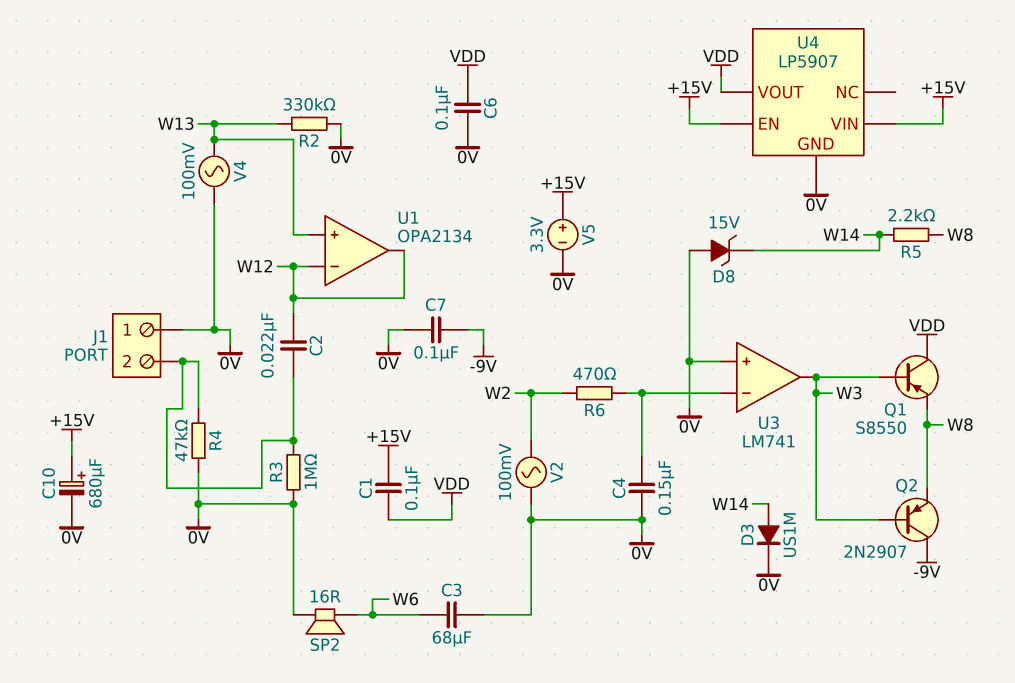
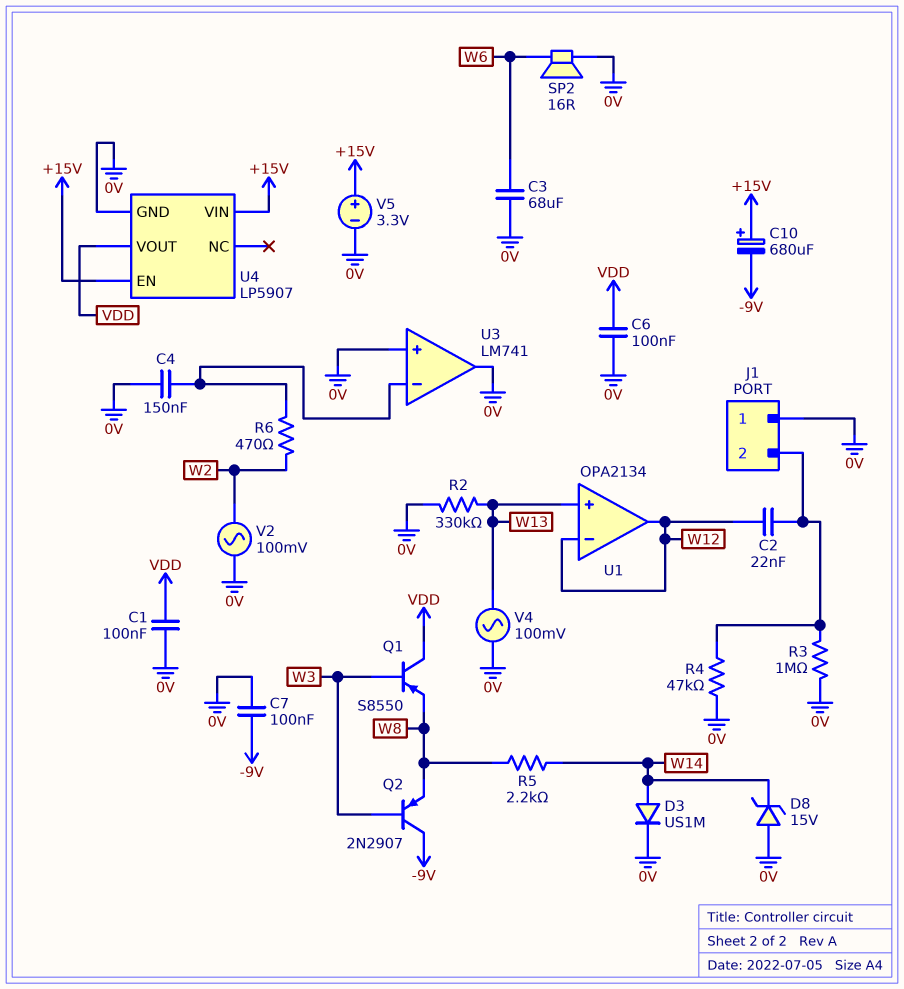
C1: 100nF (+15V, VDD) -> 100nF (0V, VDD)
C10: 680uF (plus +15V, minus 0V) -> 680uF (plus +15V, minus -9V)
U3 pin out: W3 -> 0V

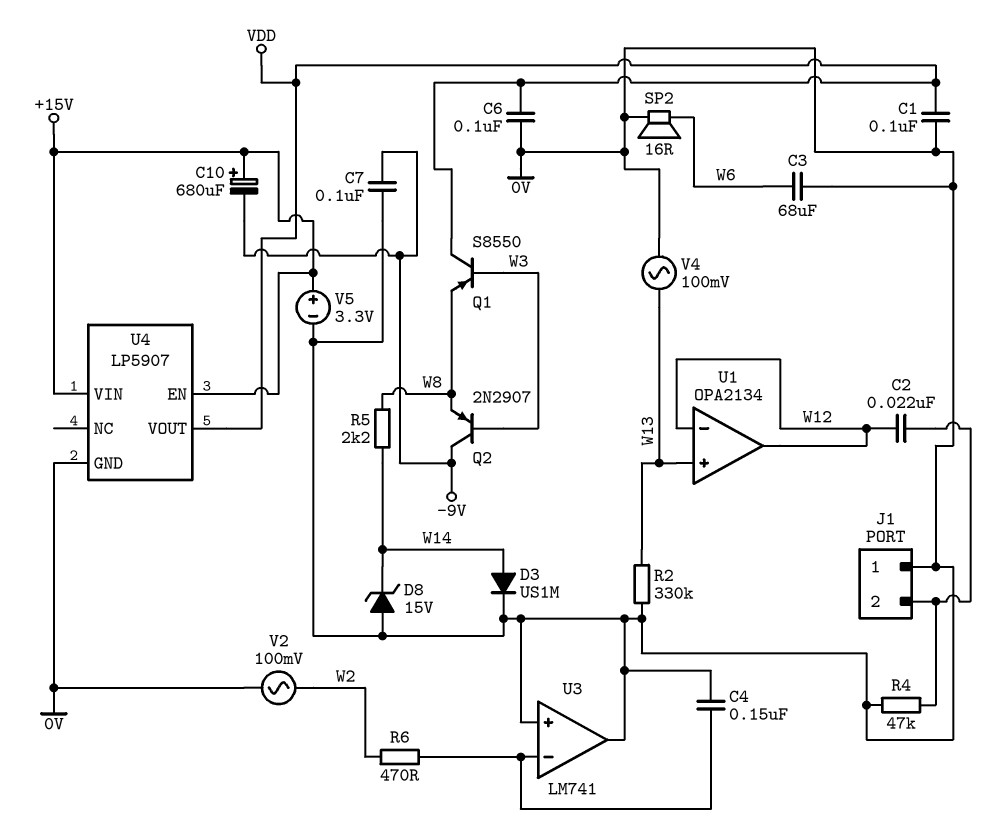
R3: 1M (0V, J1/2) -> none

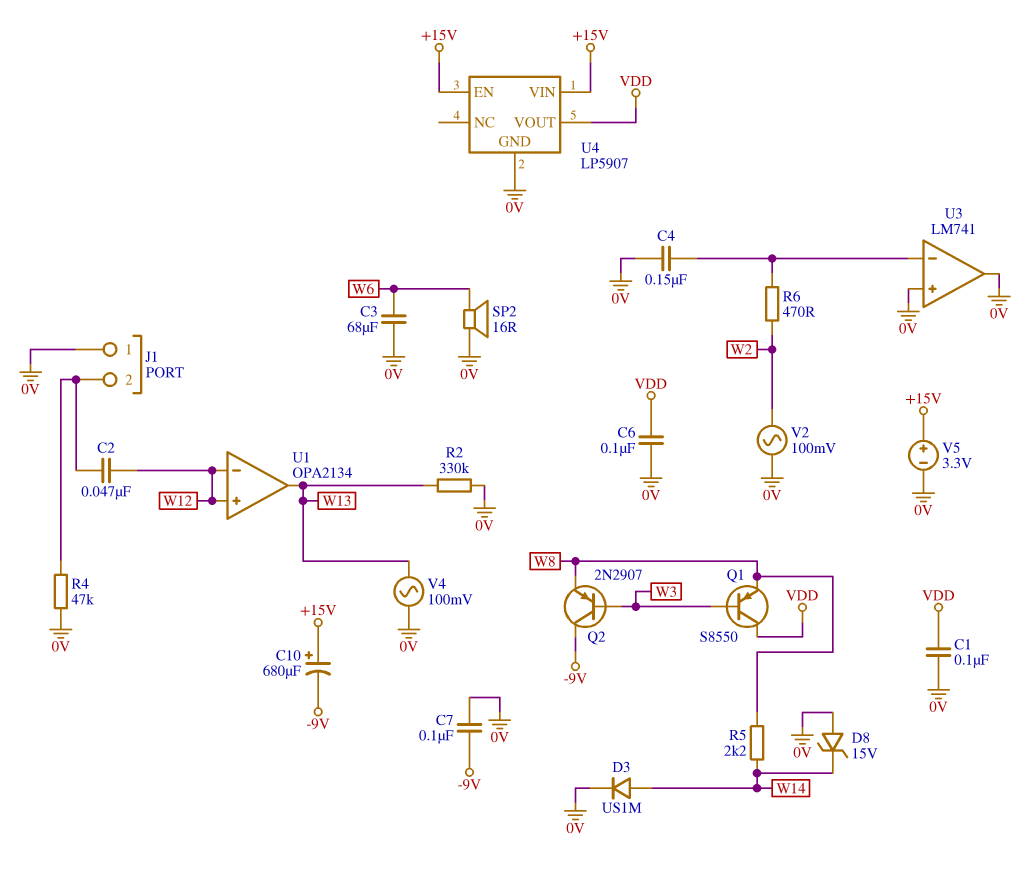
C2: 22nF (J1/2, W12) -> 47nF (J1/2, W12)
U1 pin in+: W13 -> W12
U1 pin out: W12 -> W13

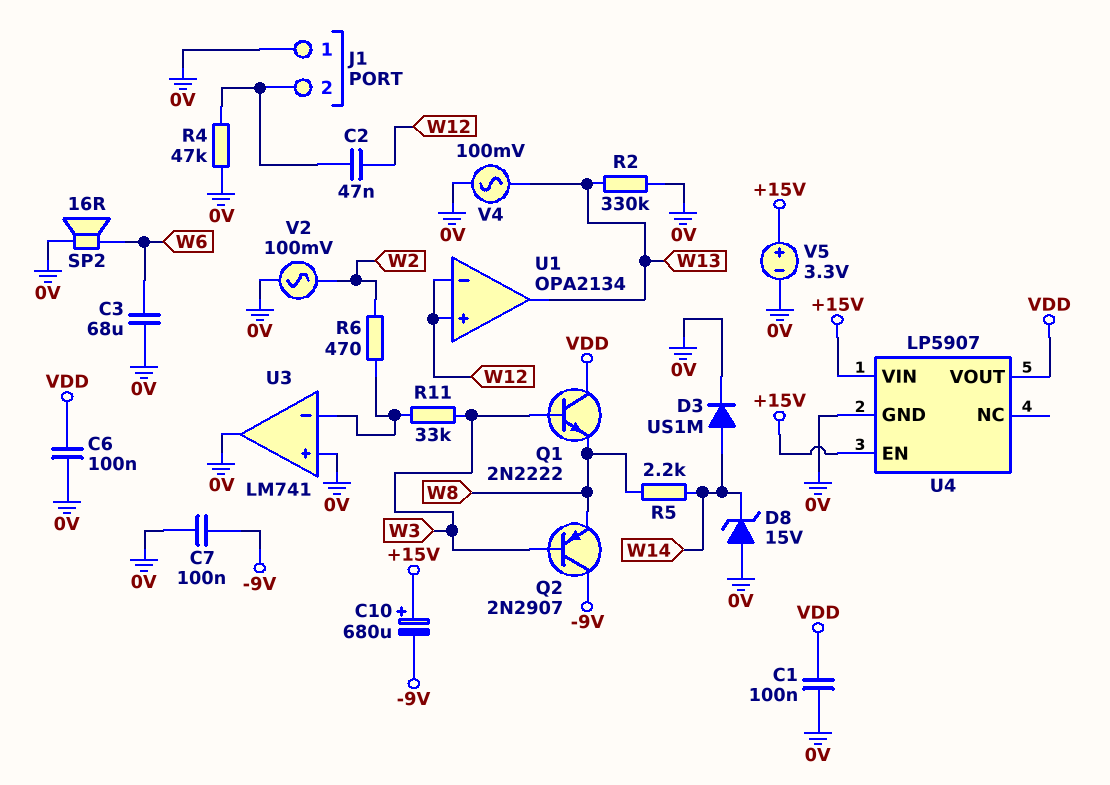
C4: 150nF (0V, U3/in-) -> none
Q1: PNP S8550 (B W3, C VDD, E W8) -> NPN 2N2222 (B W3, C VDD, E W8)
R11: none -> 33k (U3/in-, W3)

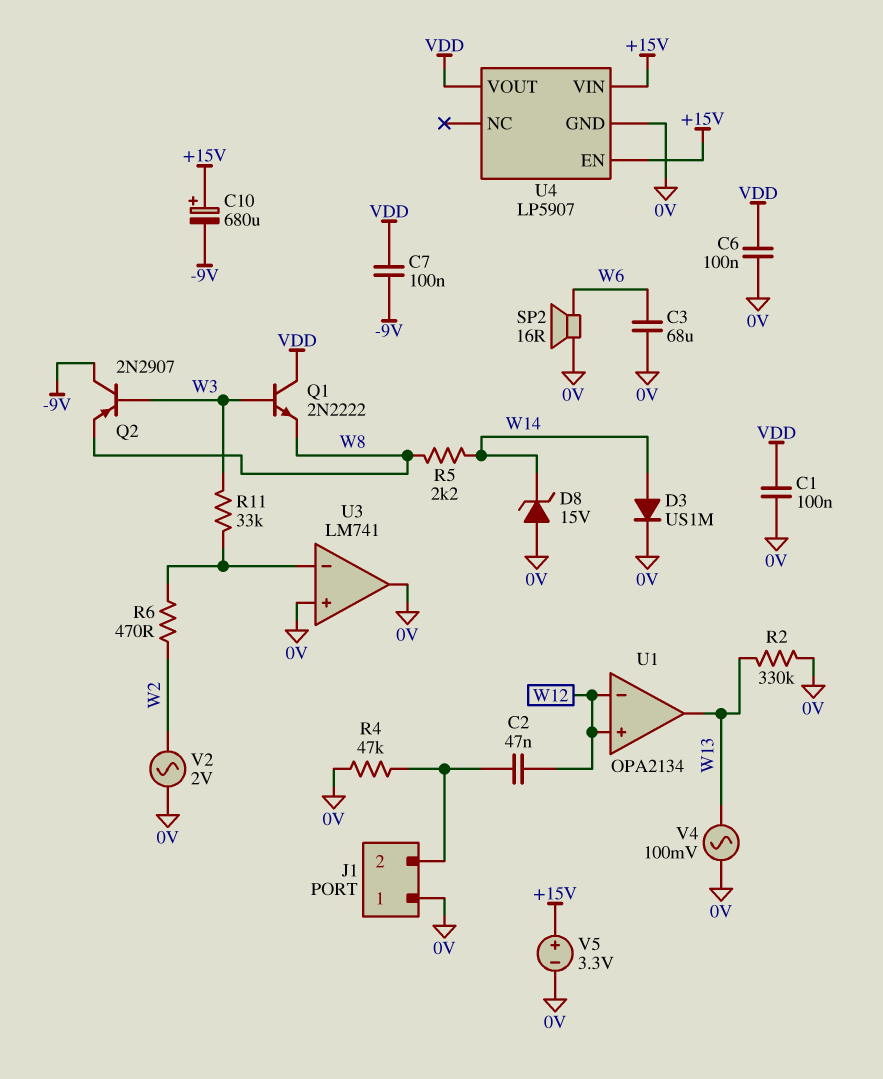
C7: 100nF (-9V, 0V) -> 100nF (-9V, VDD)
V2: AC 100mV (0V, W2) -> AC 2V (0V, W2)

